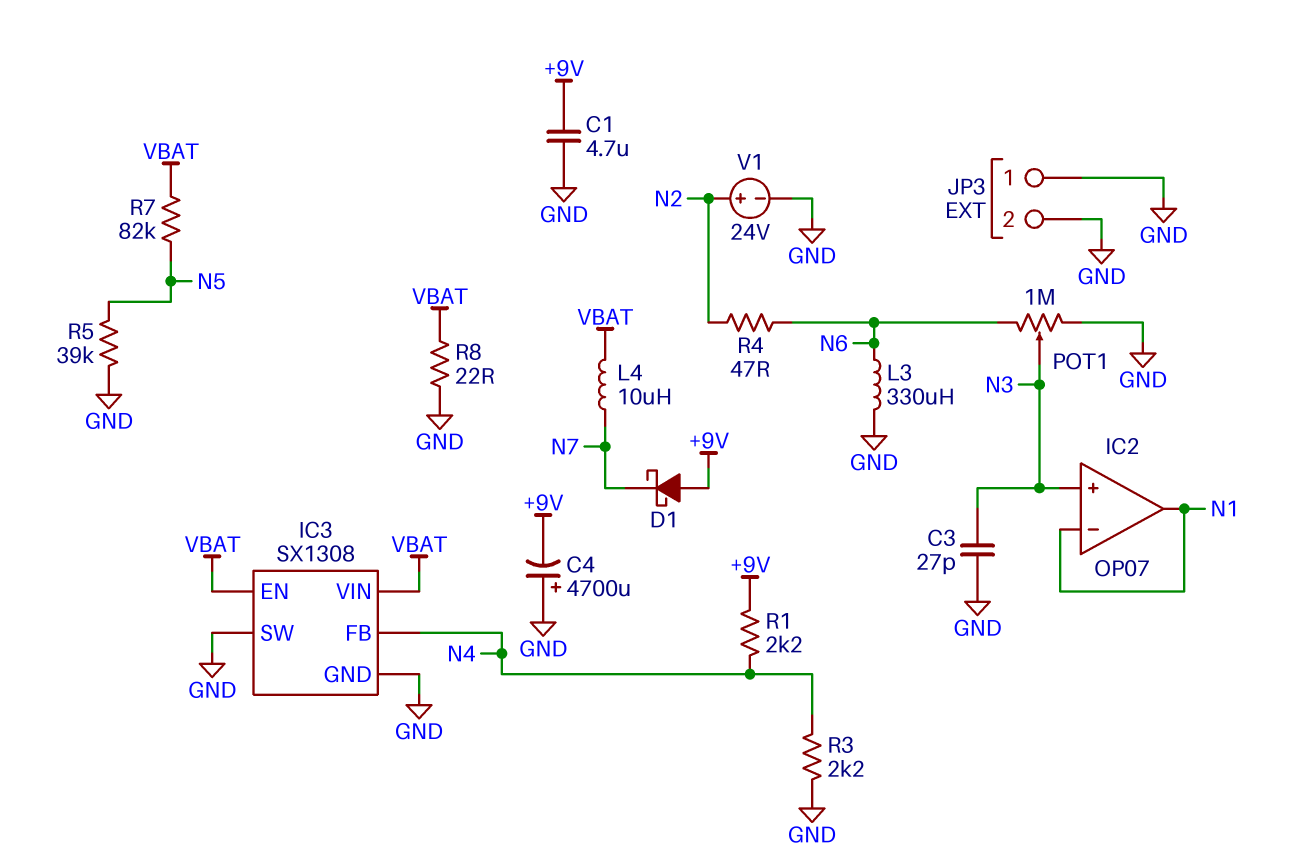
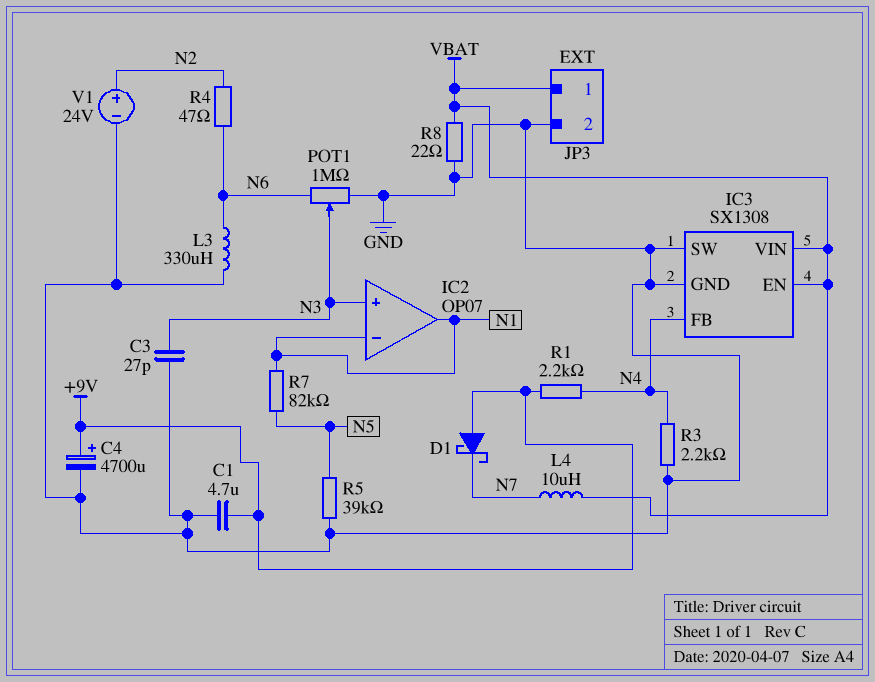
C4: 4700uF (plus GND, minus +9V) -> 4700uF (plus +9V, minus GND)
JP3 pin 1: GND -> VBAT
R7: 82k (N5, VBAT) -> 82k (N1, N5)

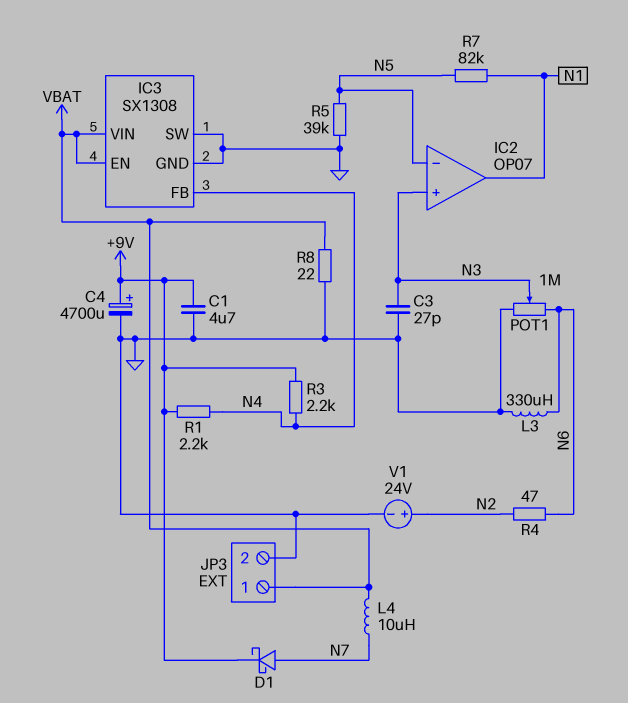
D1: schottky (A +9V, K N7) -> schottky (A N7, K +9V)
IC2 pin in-: N1 -> N5
R3: 2.2k (GND, N4) -> 2.2k (+9V, N4)

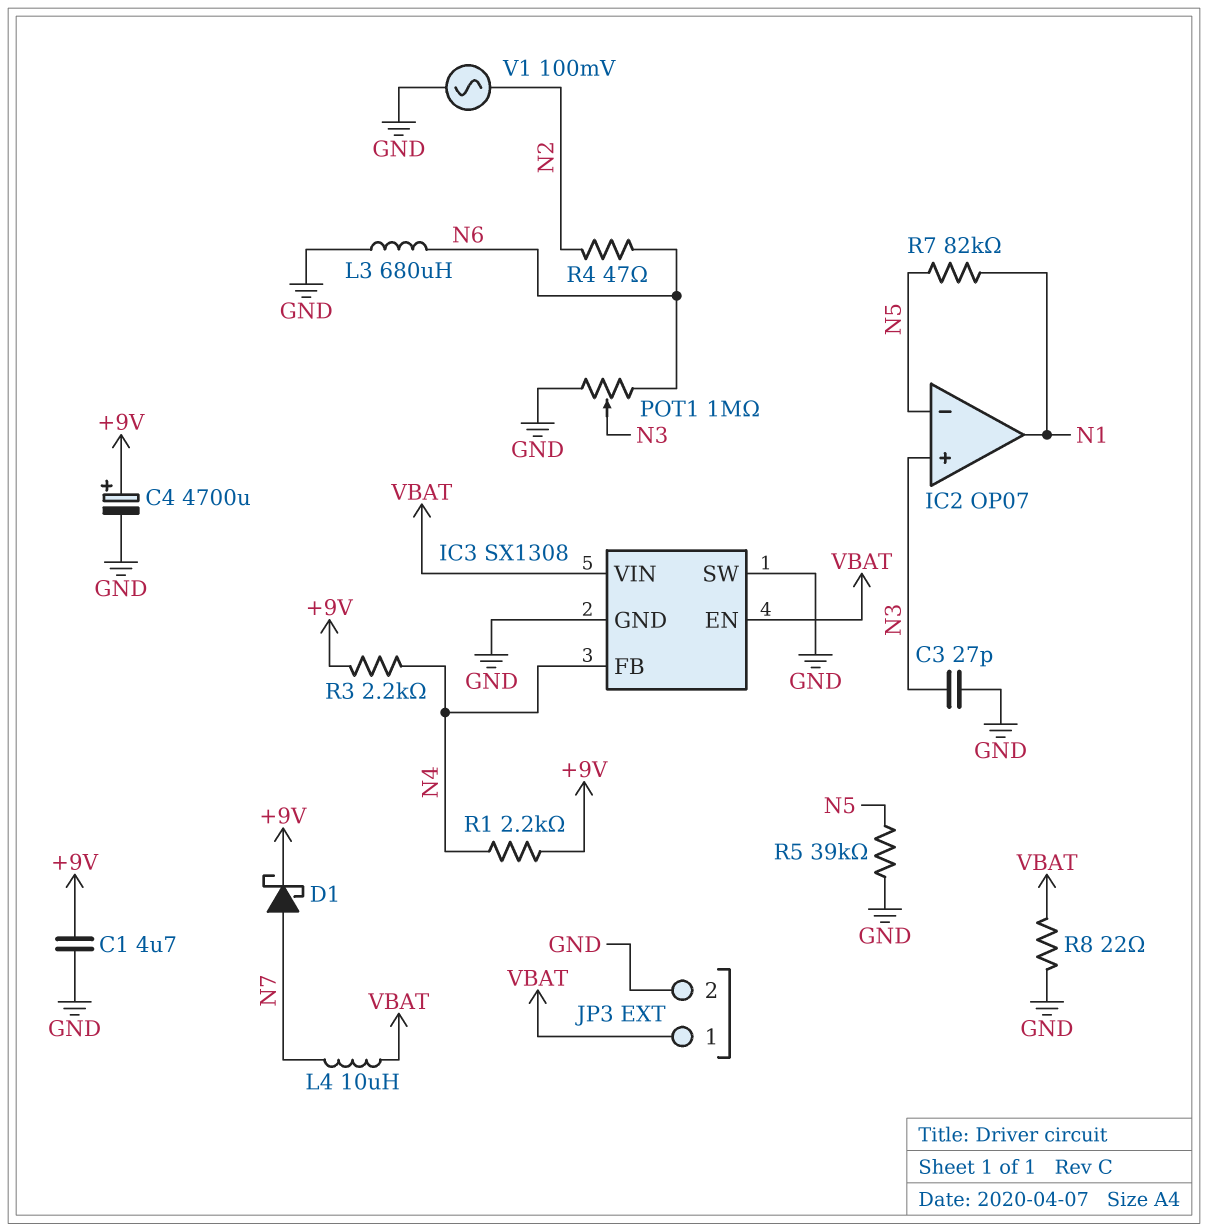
L3: 330uH (GND, N6) -> 680uH (GND, N6)
V1: 24V (plus N2, minus GND) -> AC 100mV (GND, N2)

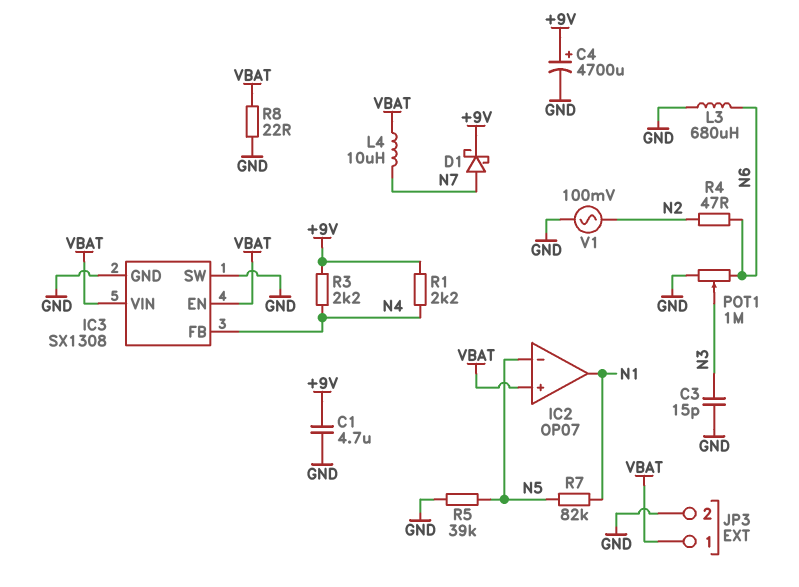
C3: 27pF (GND, N3) -> 15pF (GND, N3)
IC2 pin in+: N3 -> VBAT

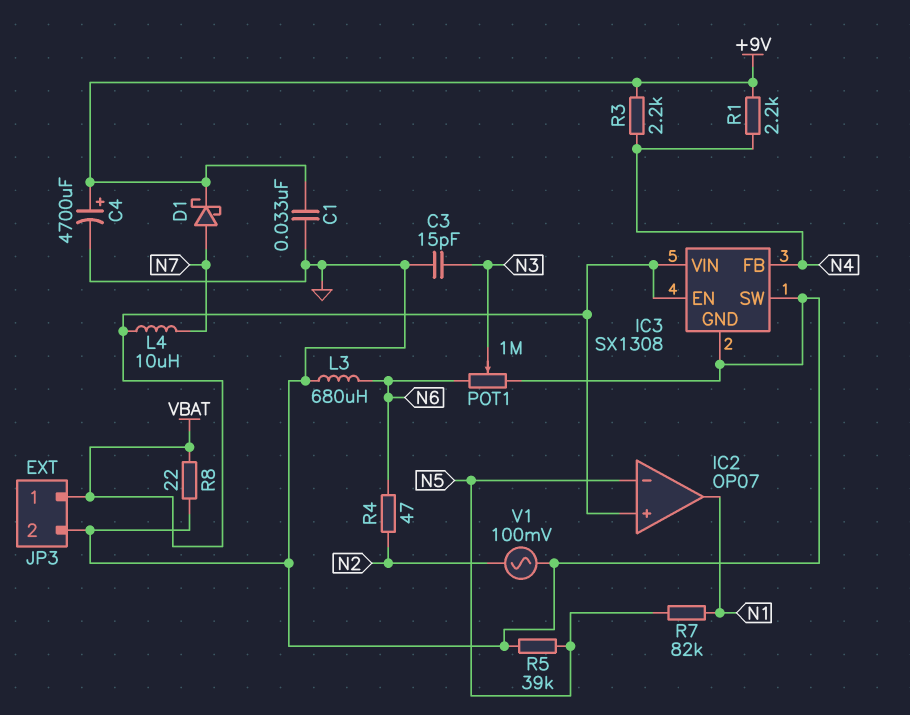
C1: 4.7uF (+9V, GND) -> 33nF (+9V, GND)

